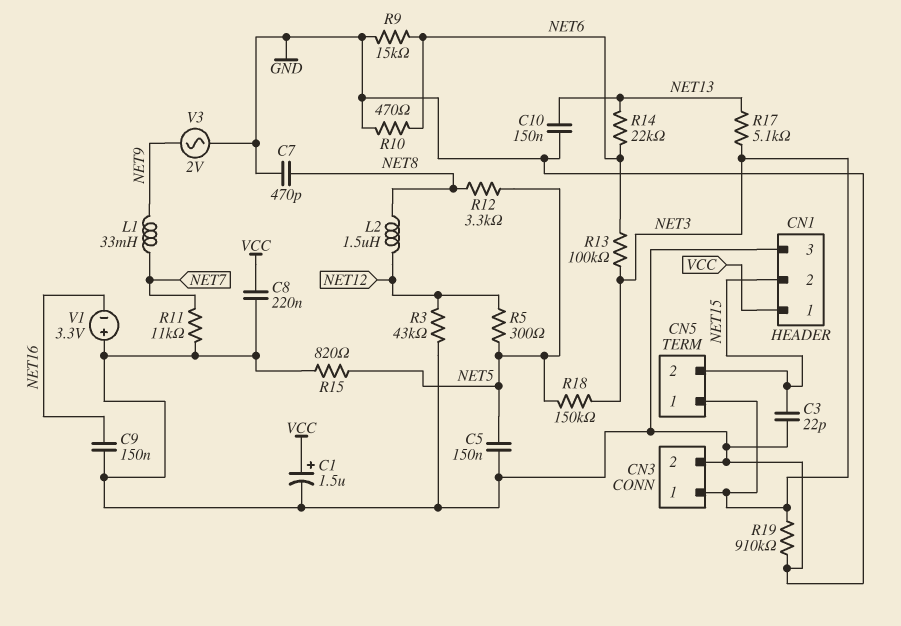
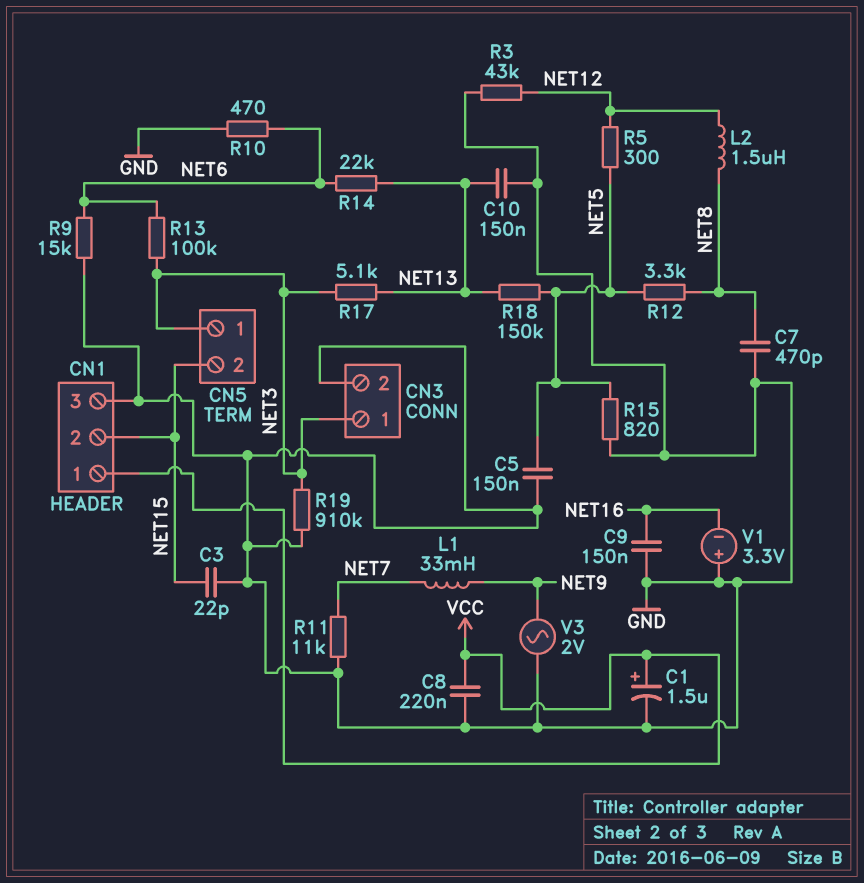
R18: 150k (NET3, NET5) -> 150k (NET5, NET13)

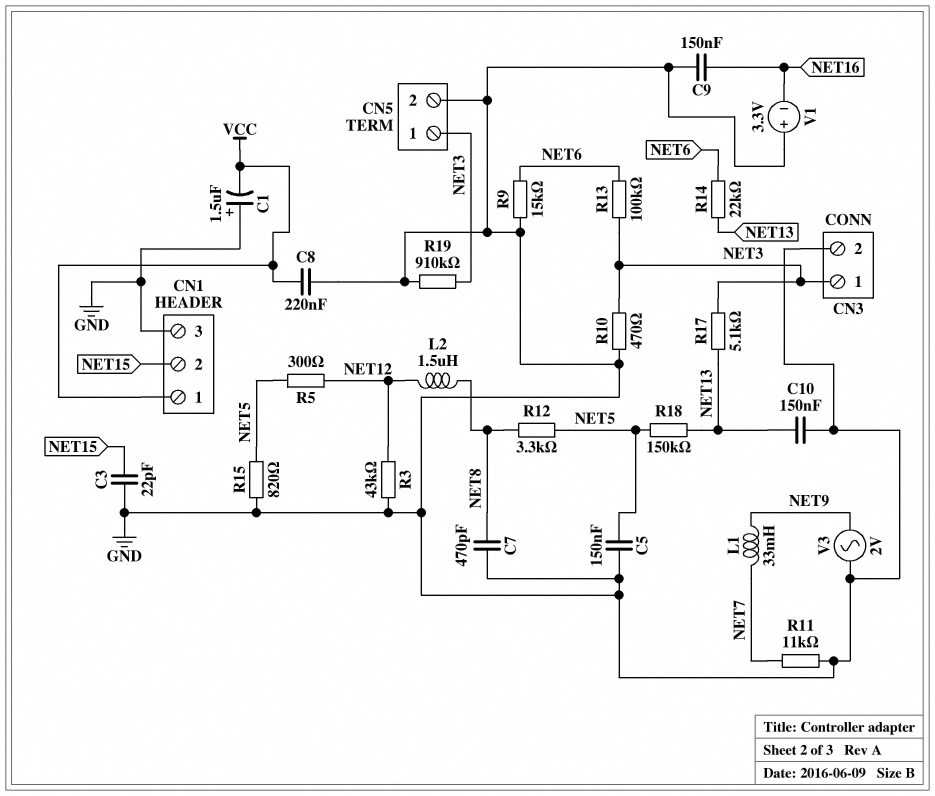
C1: 1.5uF (plus VCC, minus GND) -> 1.5uF (plus GND, minus VCC)
CN5 pin 2: NET15 -> GND
R10: 470 (GND, NET6) -> 470 (GND, NET3)

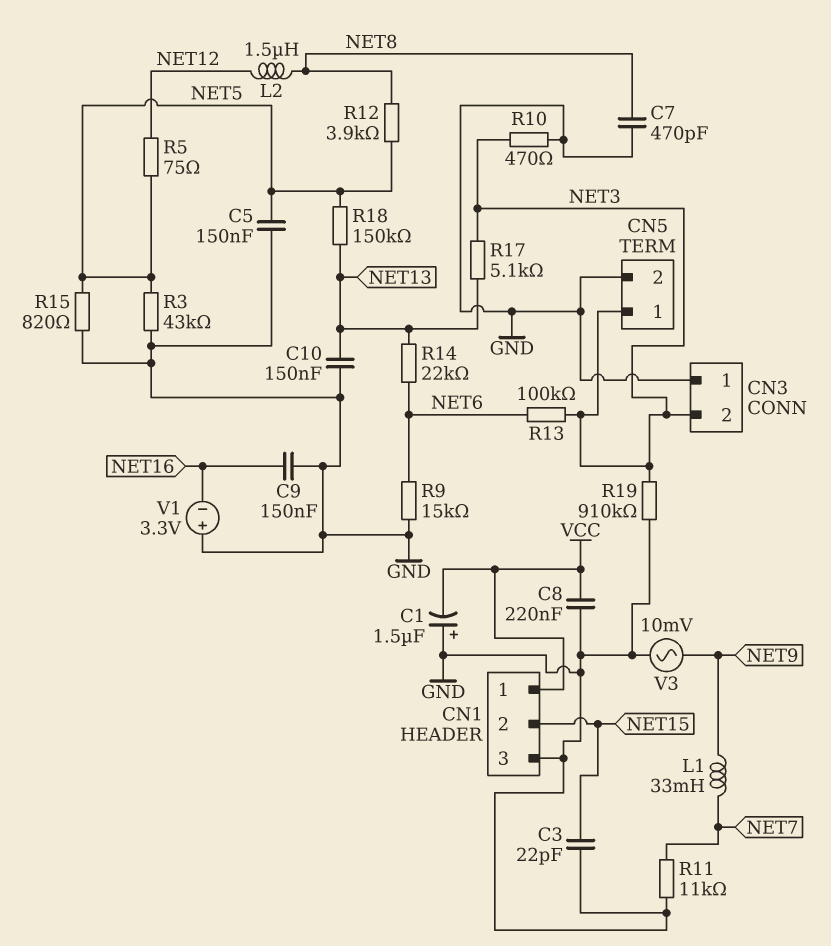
CN3 pin 1: NET3 -> GND
CN3 pin 2: GND -> NET3
R3: 43k (GND, NET12) -> 43k (GND, NET5)
R5: 300 (NET5, NET12) -> 75 (NET5, NET12)
R12: 3.3k (NET5, NET8) -> 3.9k (NET5, NET8)
V3: AC 2V (GND, NET9) -> AC 10mV (GND, NET9)

